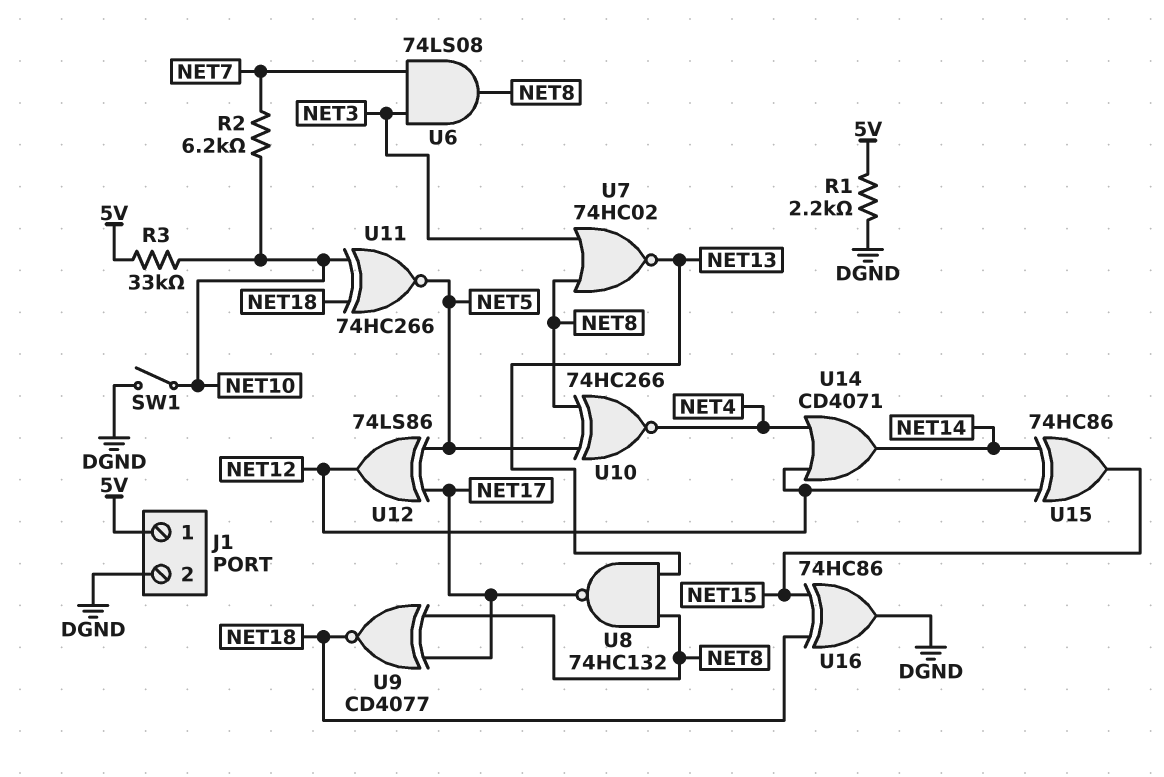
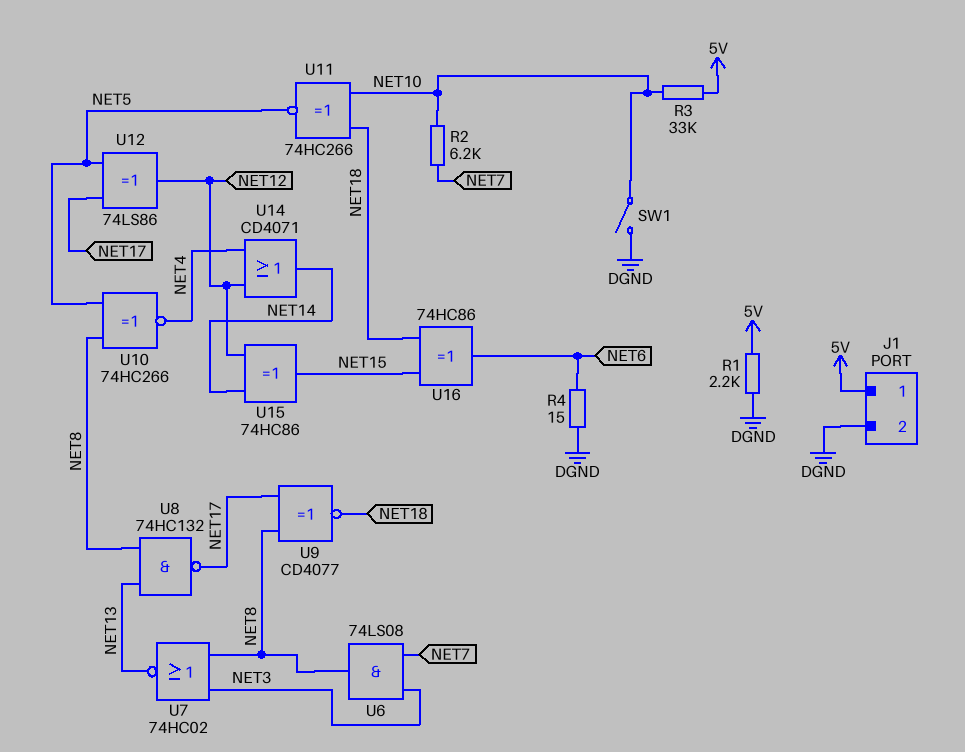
R4: none -> 15 (DGND, NET6)
U16: XOR 74HC86 (in NET15, in NET18, out DGND) -> XOR 74HC86 (in NET15, in NET18, out NET6)

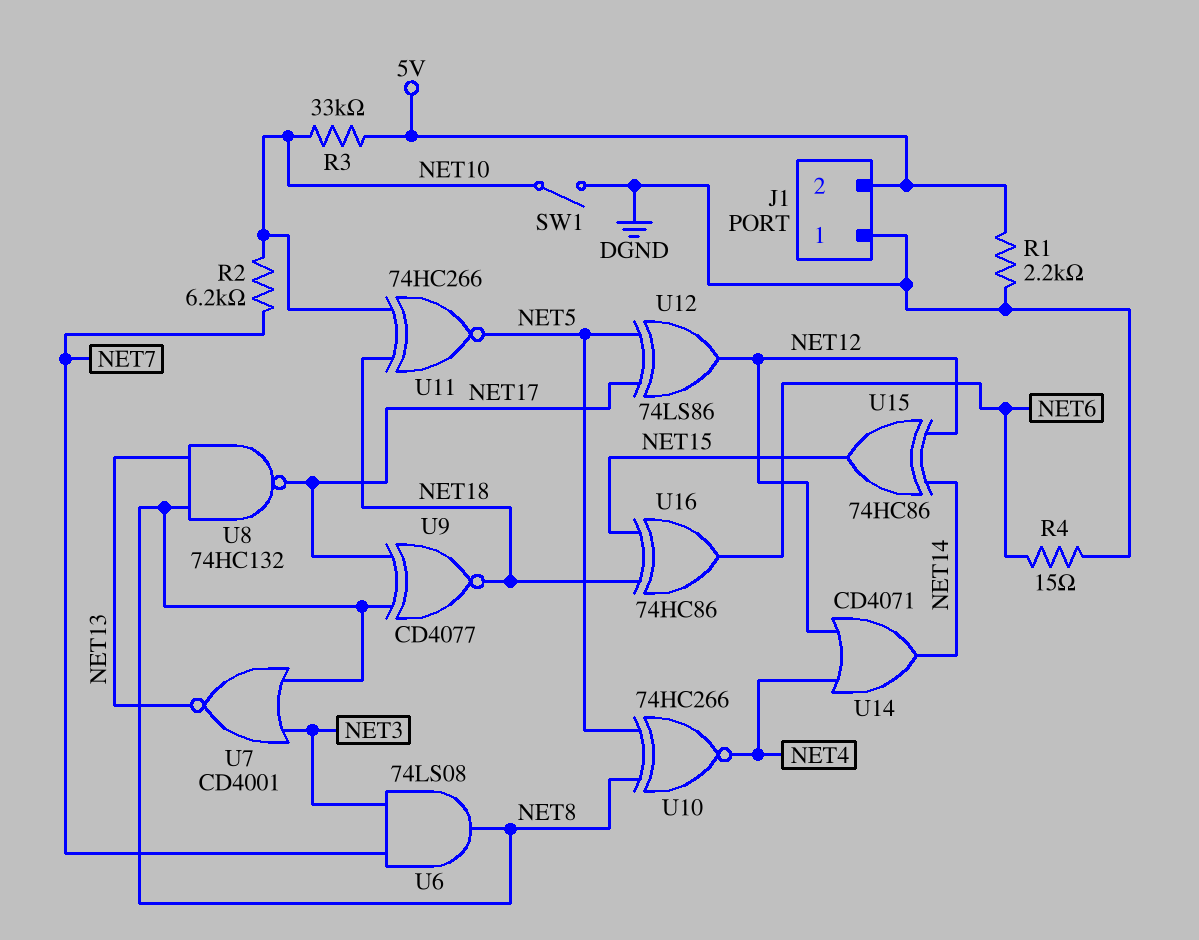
J1 pin 1: 5V -> DGND
J1 pin 2: DGND -> 5V
U7: NOR 74HC02 (in NET3, in NET8, out NET13) -> NOR CD4001 (in NET3, in NET8, out NET13)

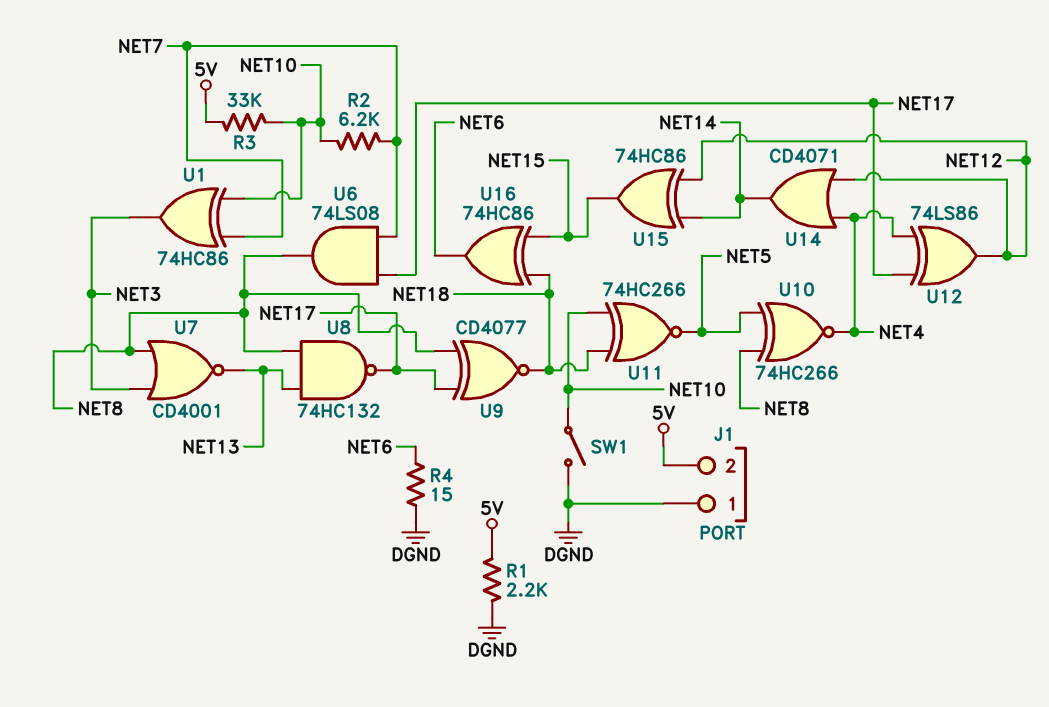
U1: none -> XOR 74HC86 (in NET7, in NET10, out NET3)
U6: AND 74LS08 (in NET3, in NET7, out NET8) -> AND 74LS08 (in NET7, in NET17, out NET8)
U12: XOR 74LS86 (in NET5, in NET17, out NET12) -> XOR 74LS86 (in NET4, in NET17, out NET12)

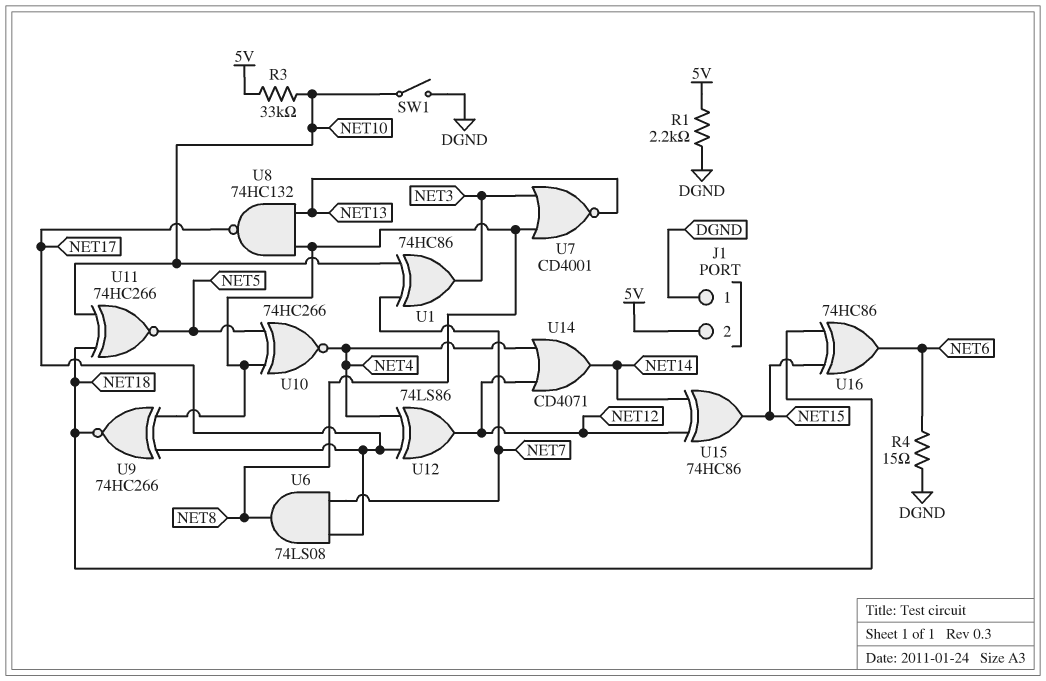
R2: 6.2k (NET7, NET10) -> none
U9: XNOR CD4077 (in NET8, in NET17, out NET18) -> XNOR 74HC266 (in NET8, in NET17, out NET18)

